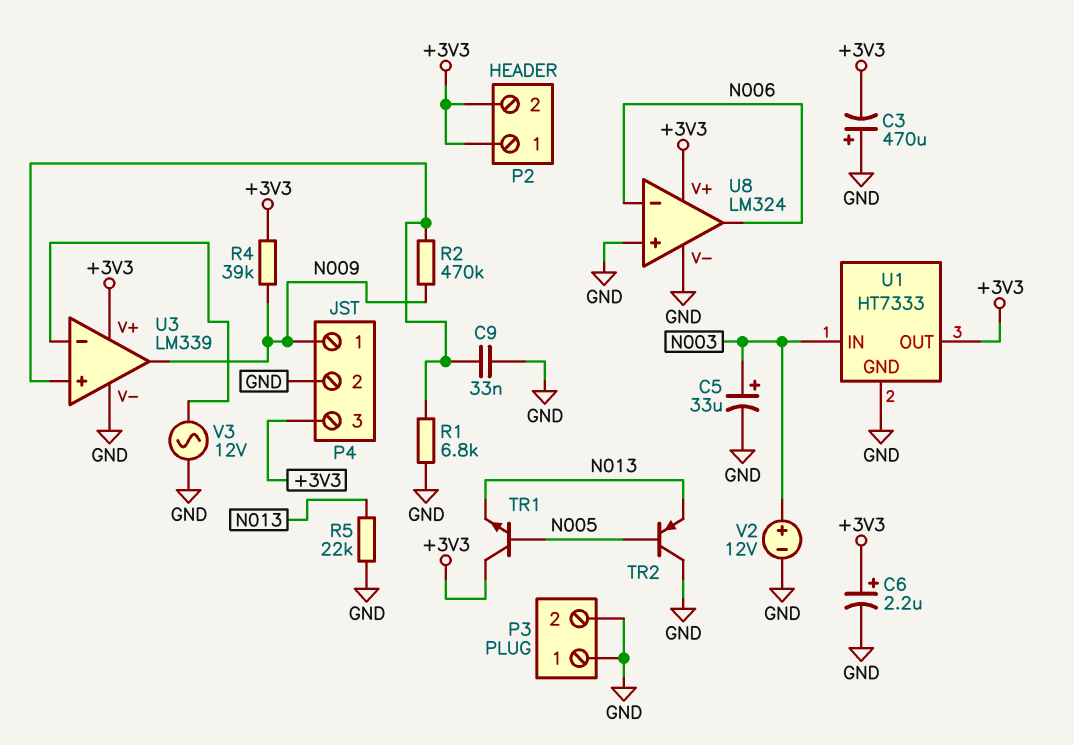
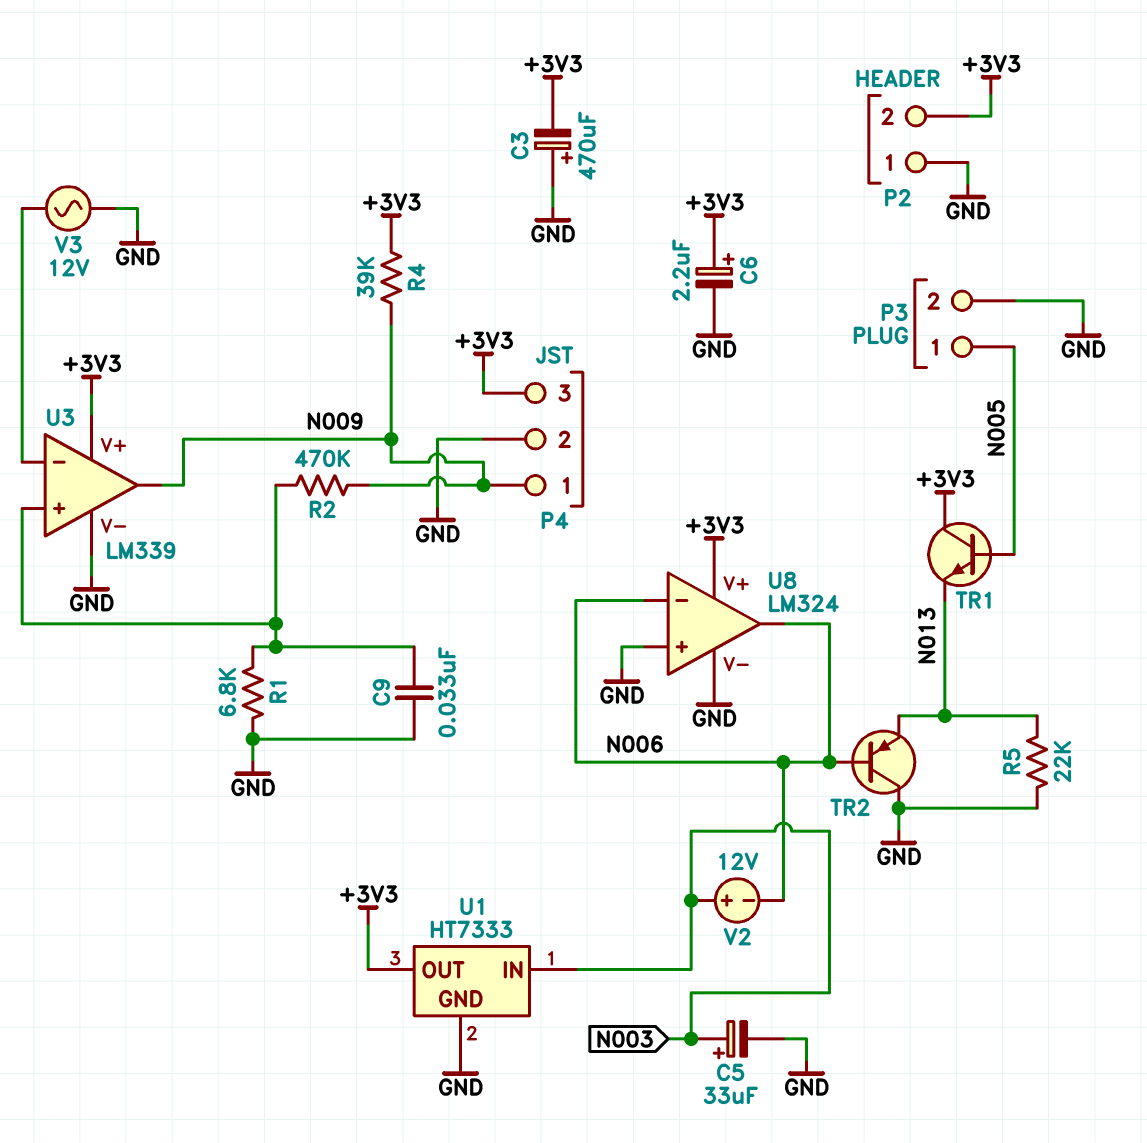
P2 pin 1: +3V3 -> GND
P3 pin 1: GND -> N005
TR2: PNP (B N005, C GND, E N013) -> PNP (B N006, C GND, E N013)
V2: 12V (plus N003, minus GND) -> 12V (plus N003, minus N006)

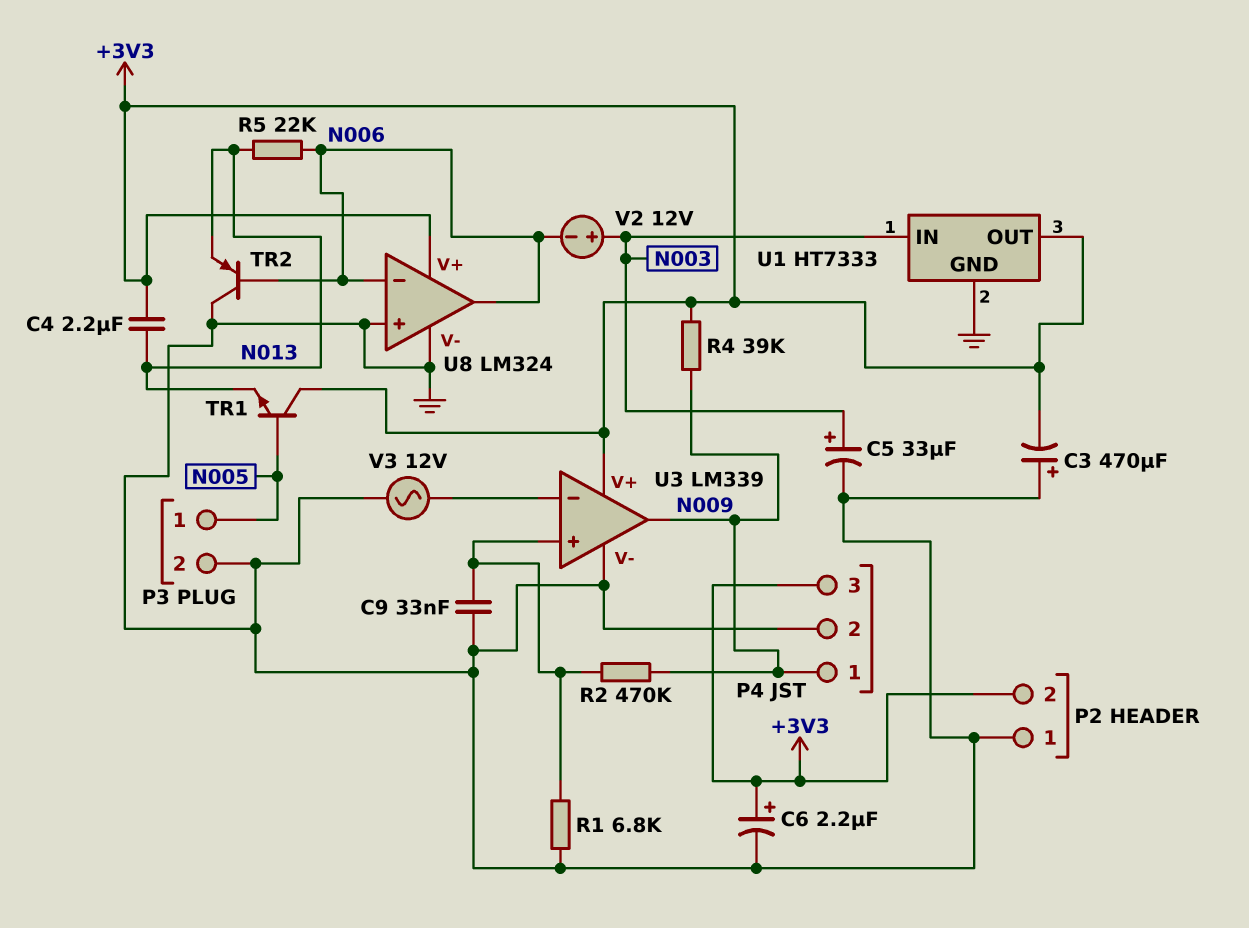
C4: none -> 2.2uF (+3V3, N013)
R5: 22k (GND, N013) -> 22k (N006, N013)

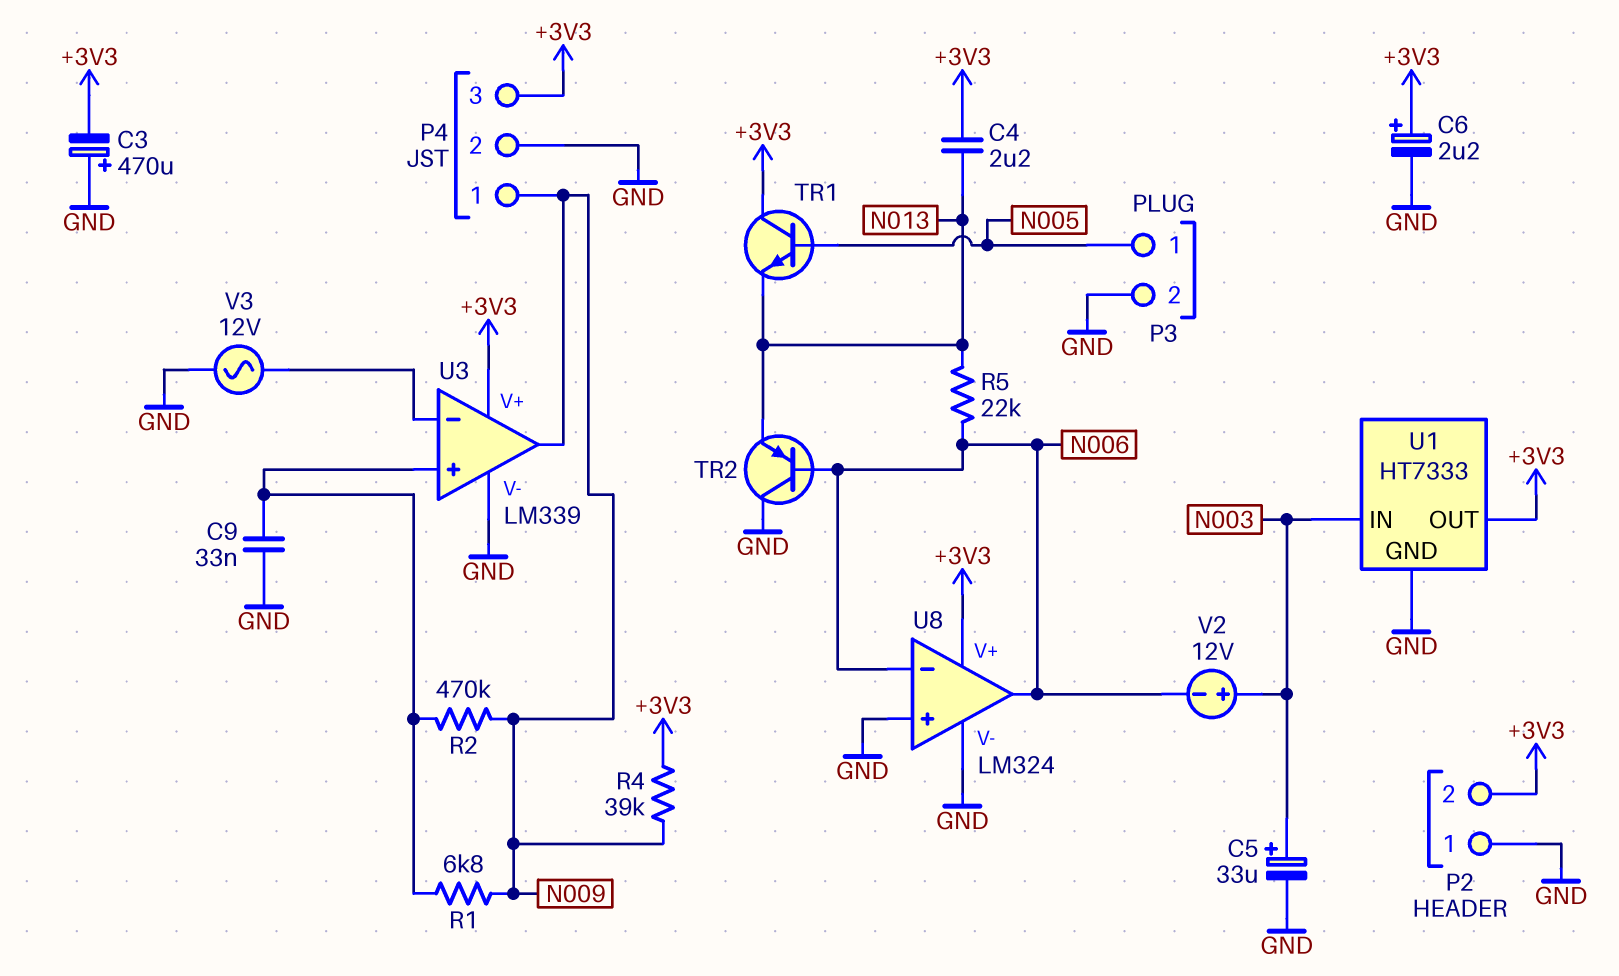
R1: 6.8k (GND, U3/in+) -> 6.8k (N009, U3/in+)

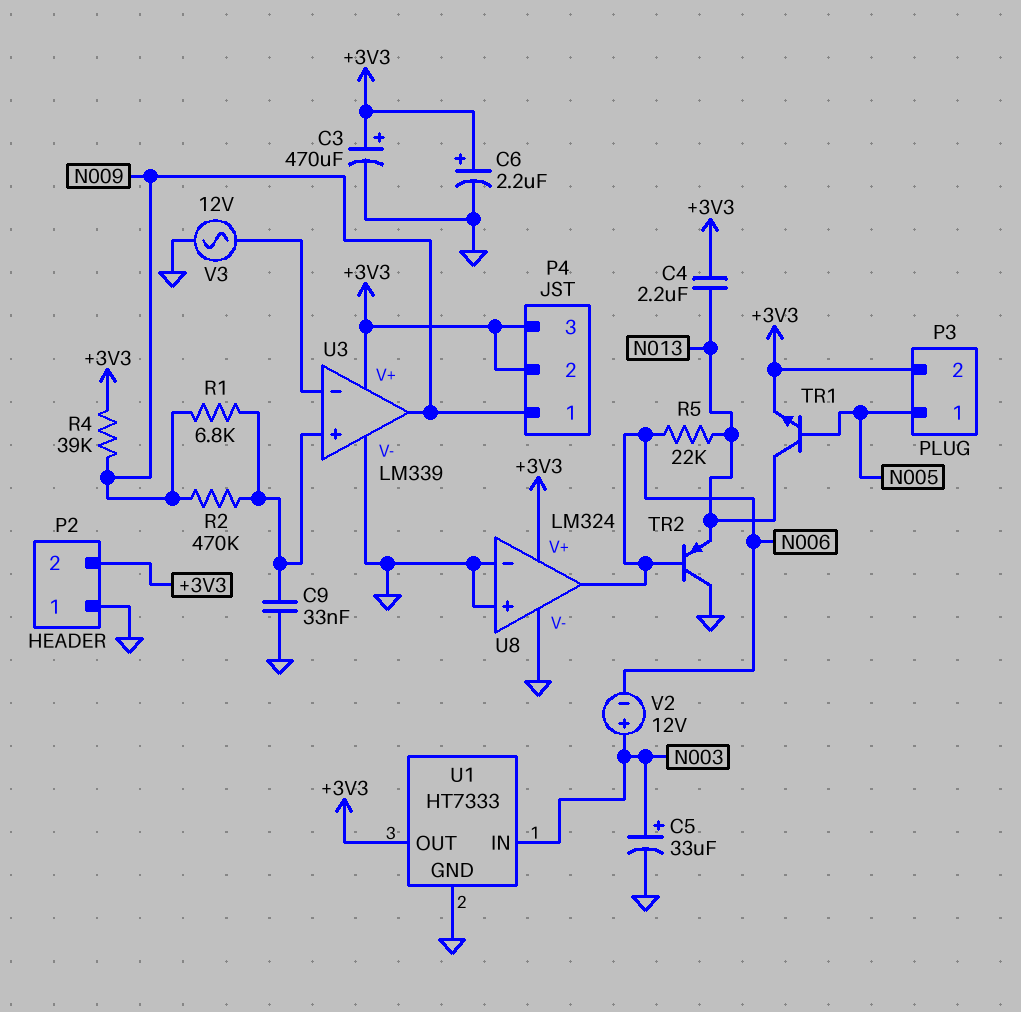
C3: 470uF (plus GND, minus +3V3) -> 470uF (plus +3V3, minus GND)
P3 pin 2: GND -> +3V3
P4 pin 2: GND -> +3V3
TR1: NPN (B N005, C +3V3, E N013) -> NPN (B N005, C N013, E +3V3)
U8 pin in-: N006 -> GND

